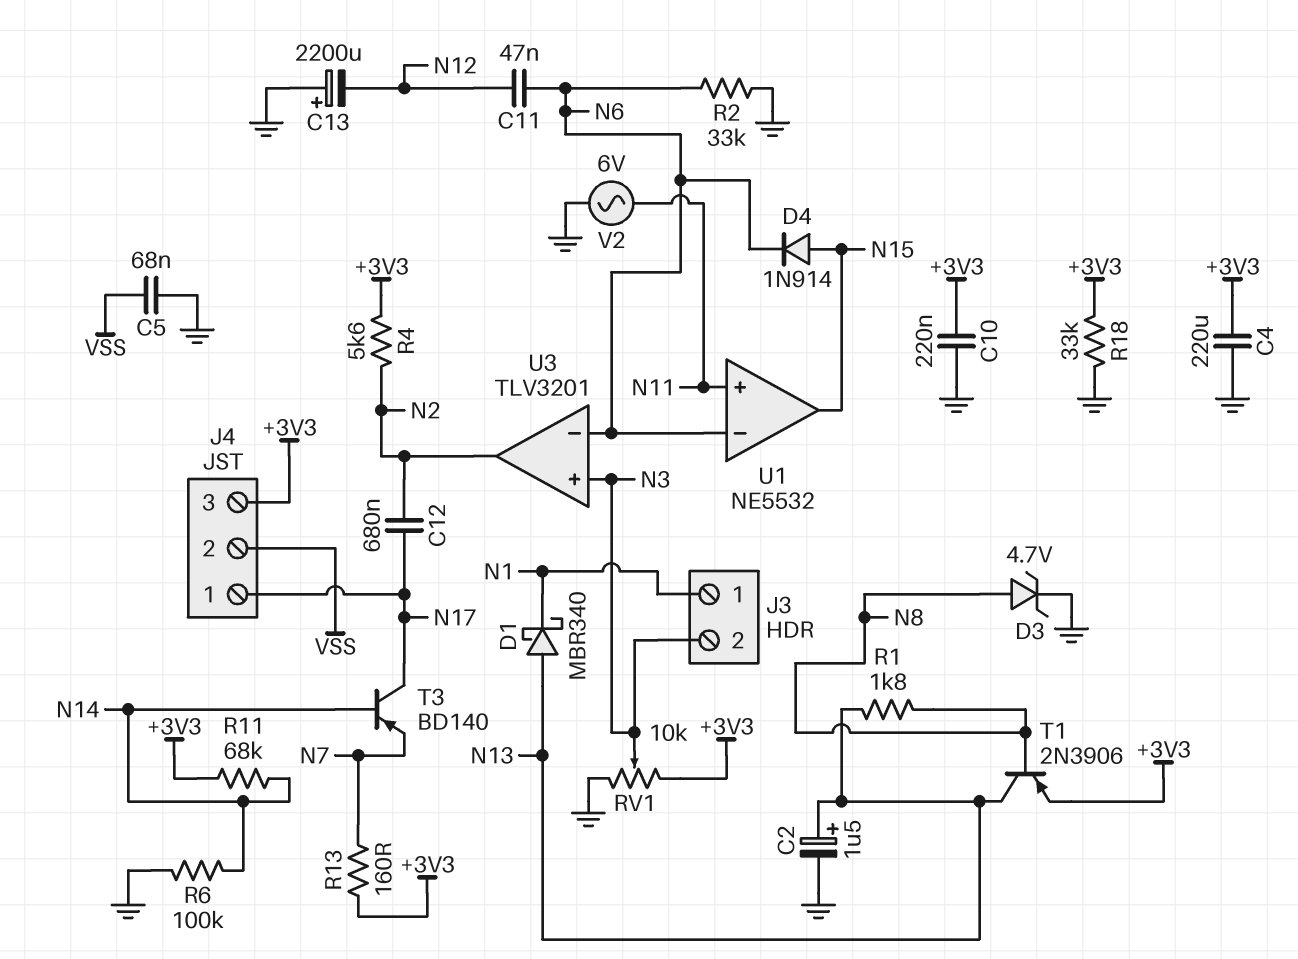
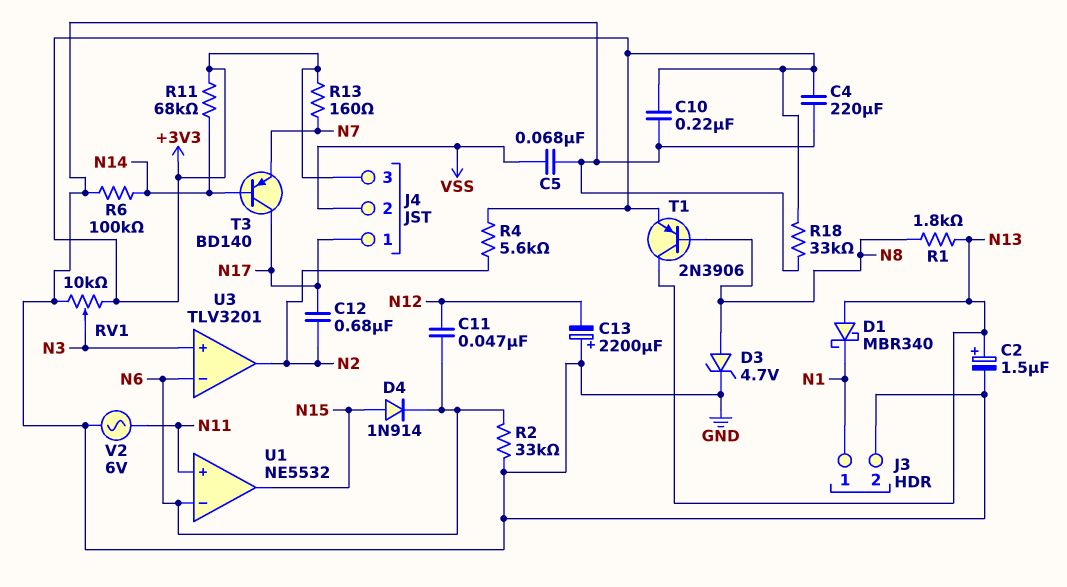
J3 pin 2: N3 -> GND

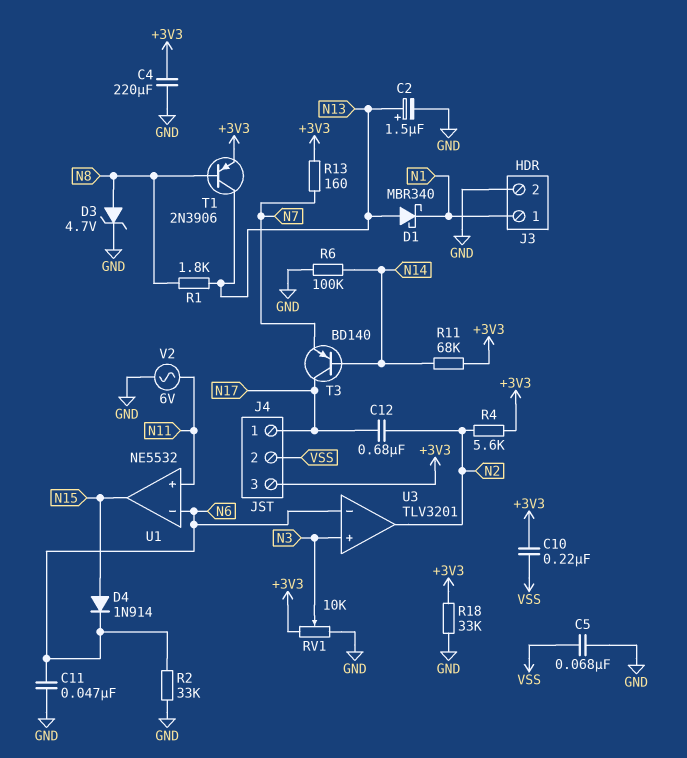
C10: 220nF (+3V3, GND) -> 220nF (+3V3, VSS)
C11: 47nF (N6, N12) -> 47nF (GND, N6)
C13: 2200uF (plus GND, minus N12) -> none

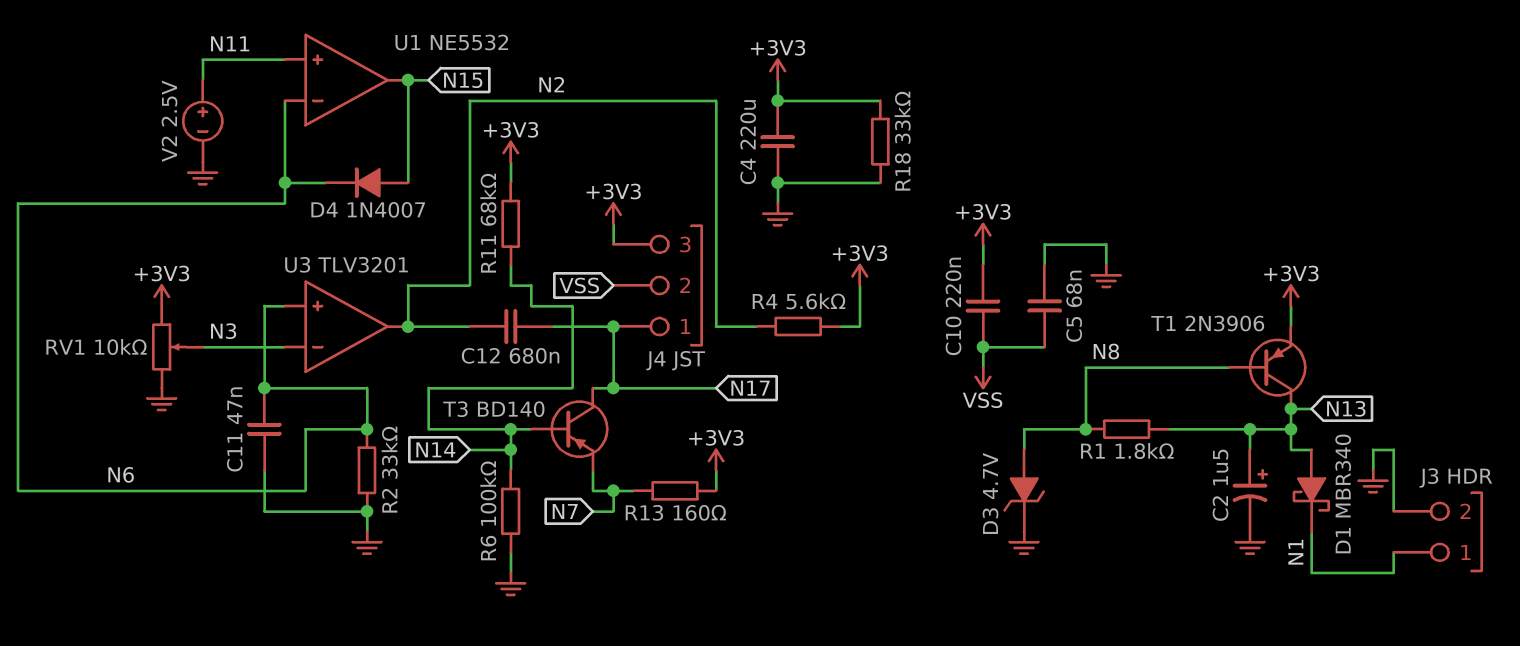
D4: diode 1N914 (A N15, K N6) -> diode 1N4007 (A N15, K N6)
U3 pin in+: N3 -> N6
U3 pin in-: N6 -> N3
V2: AC 6V (GND, N11) -> 2.5V (plus N11, minus GND)

